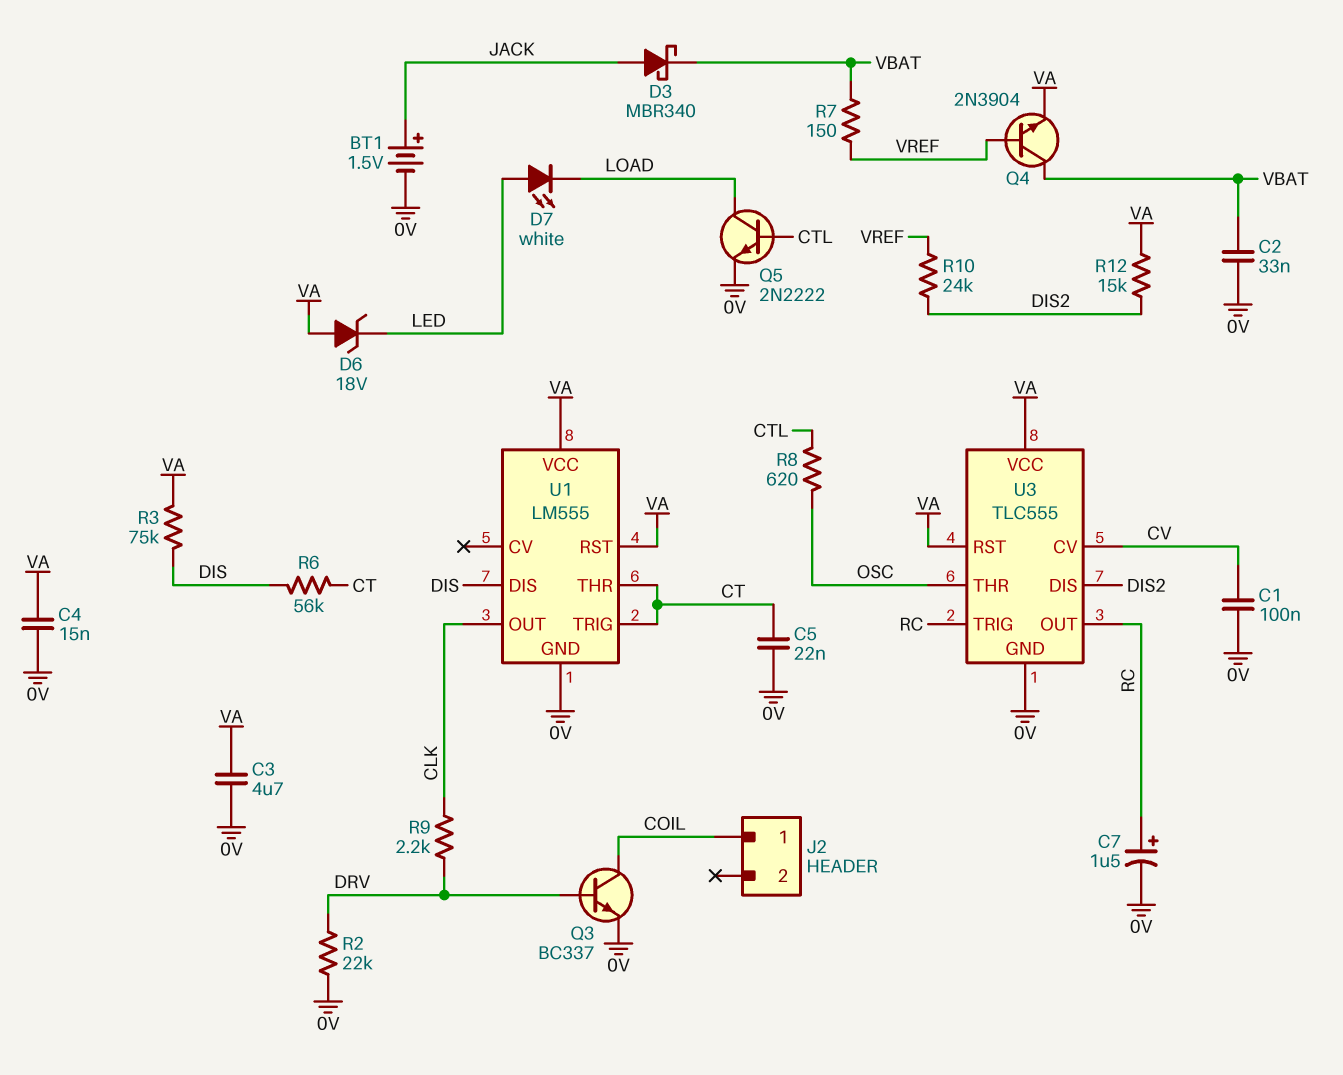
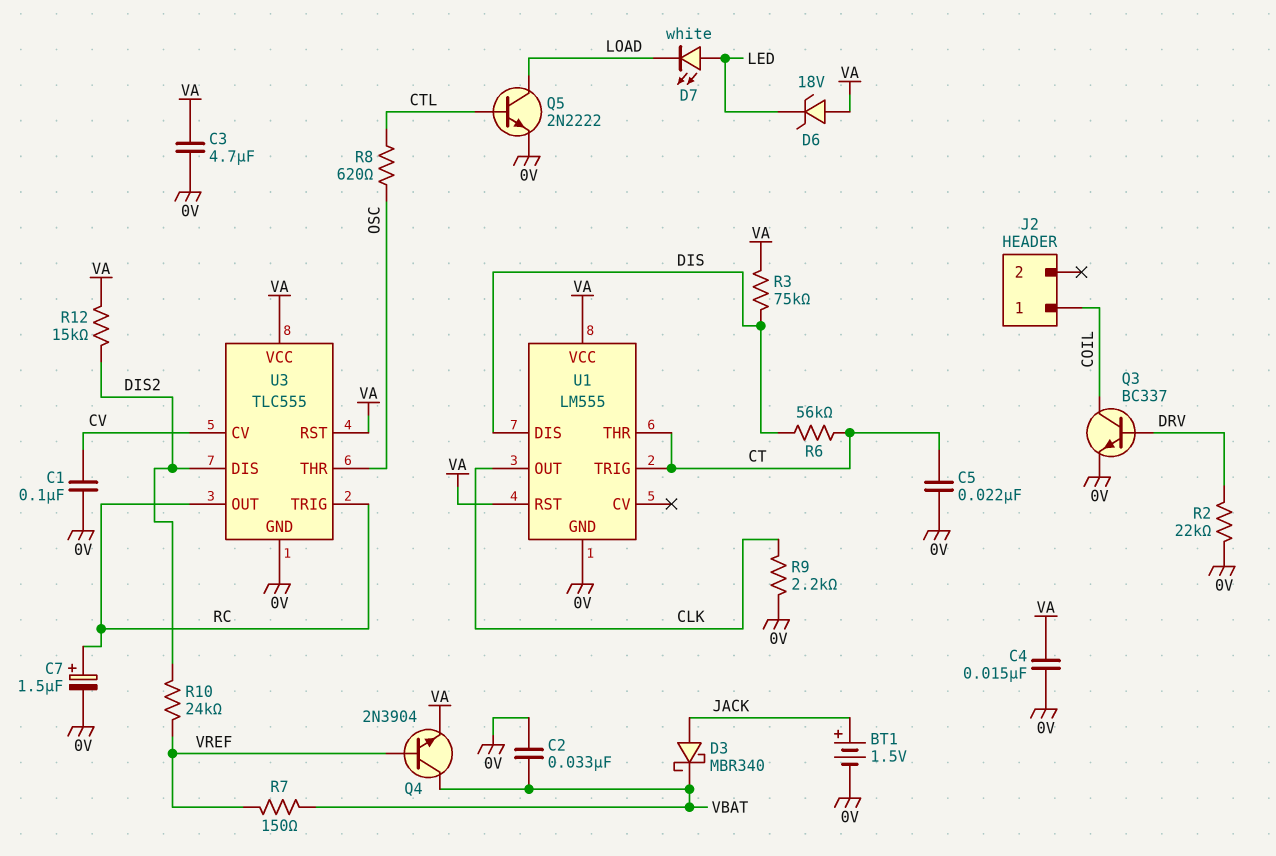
R9: 2.2k (CLK, DRV) -> 2.2k (0V, CLK)

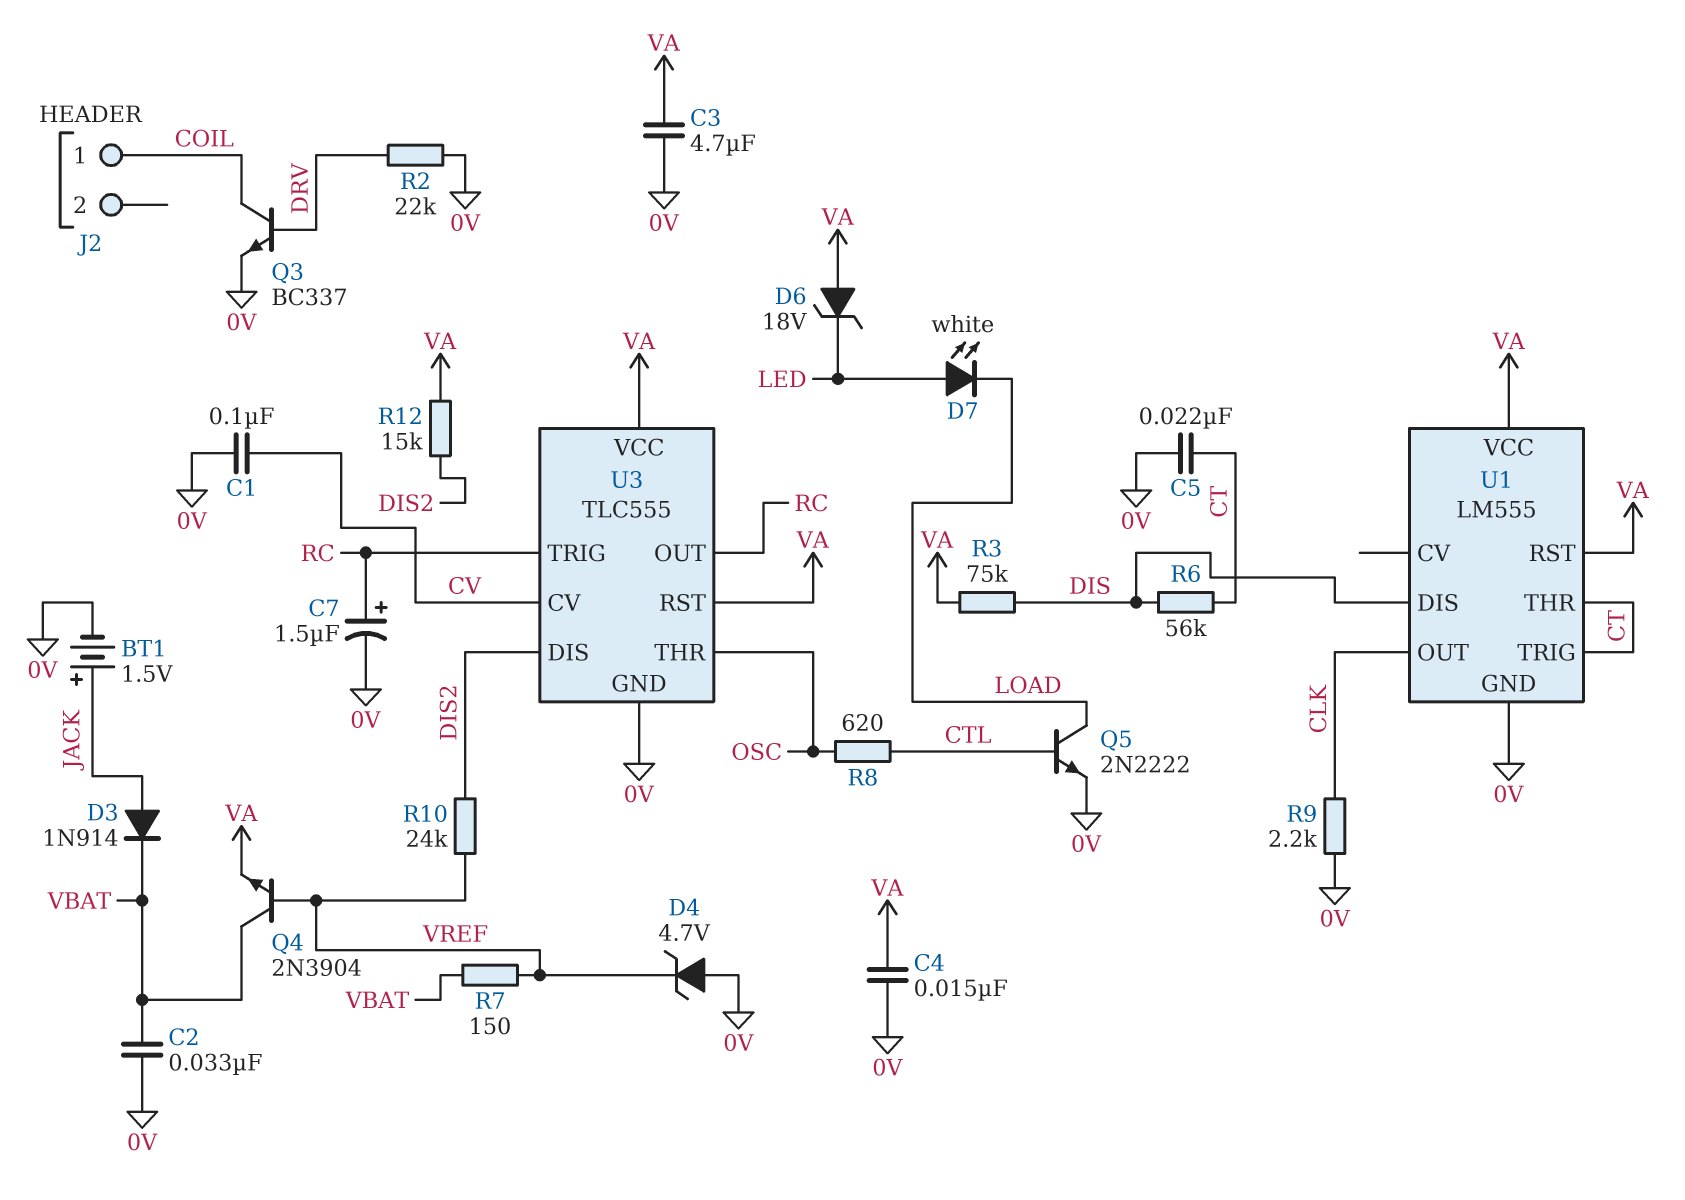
D3: schottky MBR340 (A JACK, K VBAT) -> diode 1N914 (A JACK, K VBAT)
D4: none -> zener 4.7V (A 0V, K VREF)

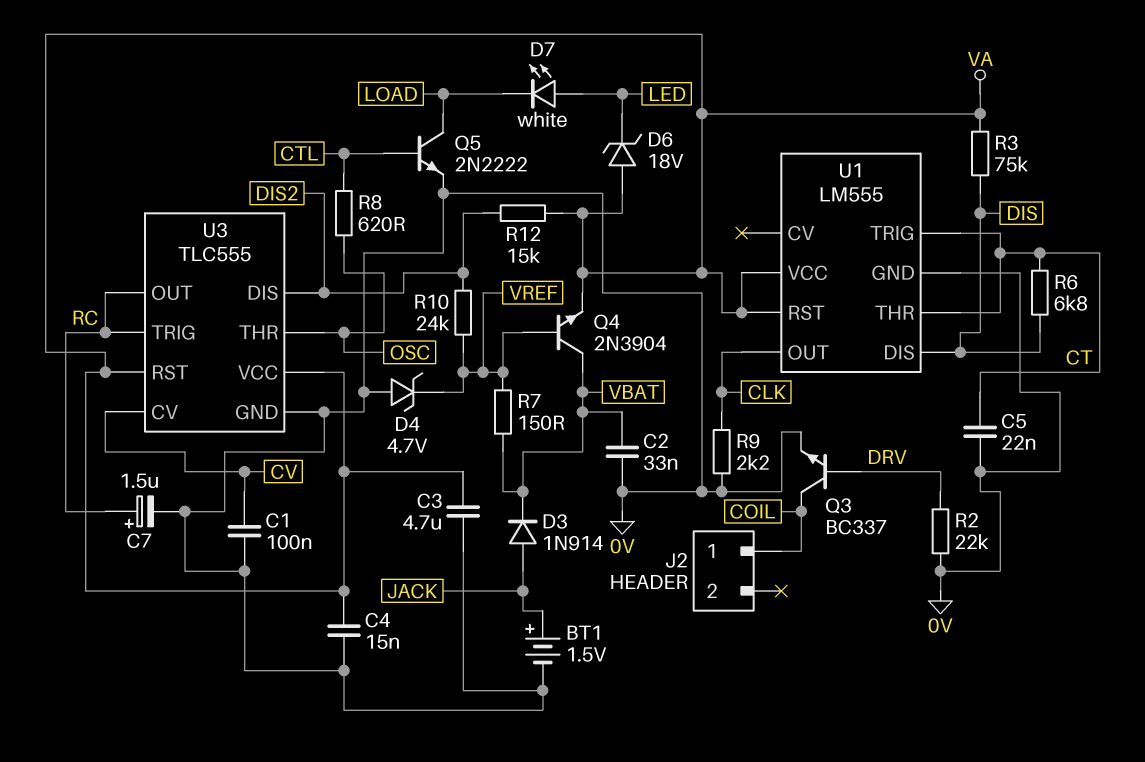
R6: 56k (CT, DIS) -> 6.8k (CT, DIS)

